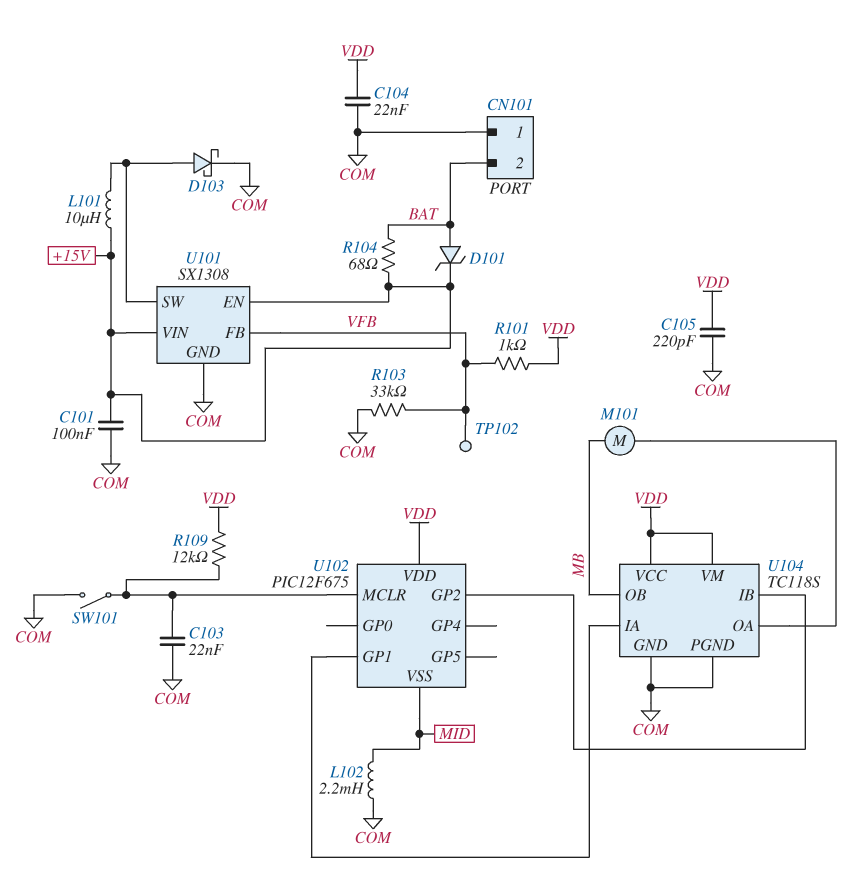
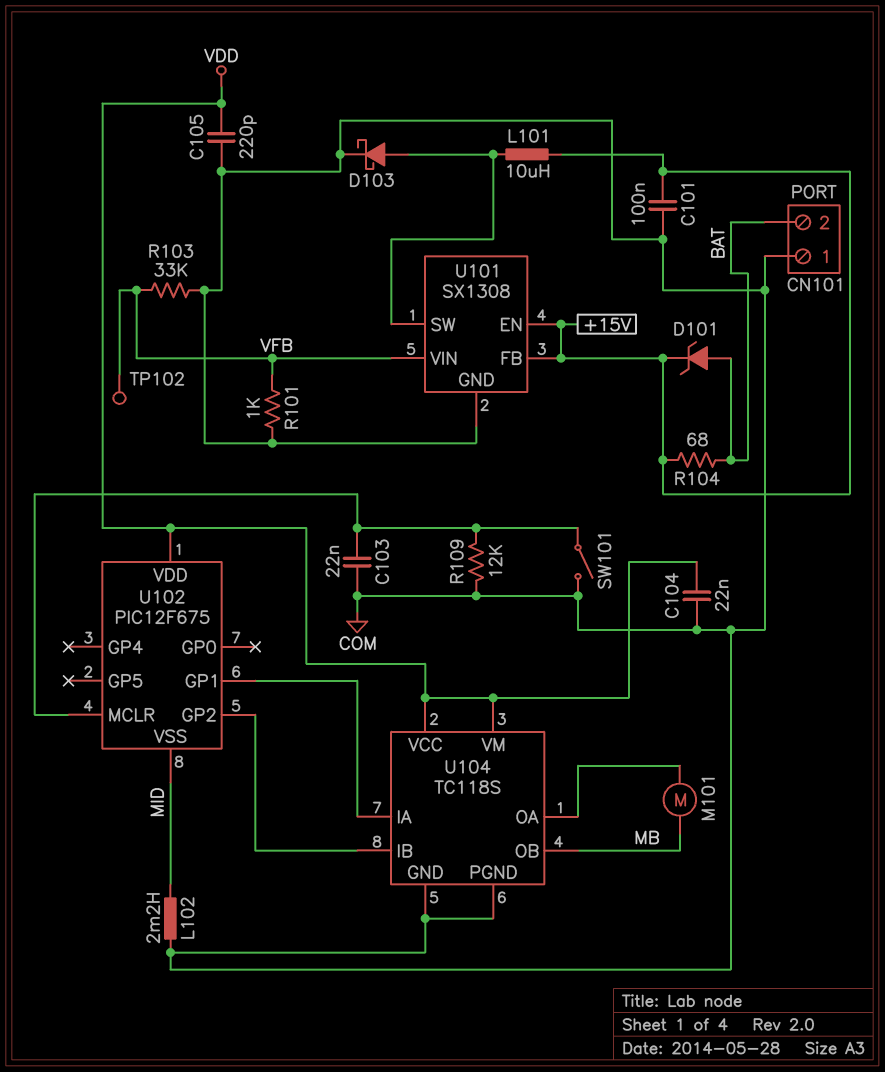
R101: 1k (VDD, VFB) -> 1k (COM, VFB)
R109: 12k (U102/MCLR, VDD) -> 12k (COM, U102/MCLR)
U101 pin FB: VFB -> +15V
U101 pin VIN: +15V -> VFB

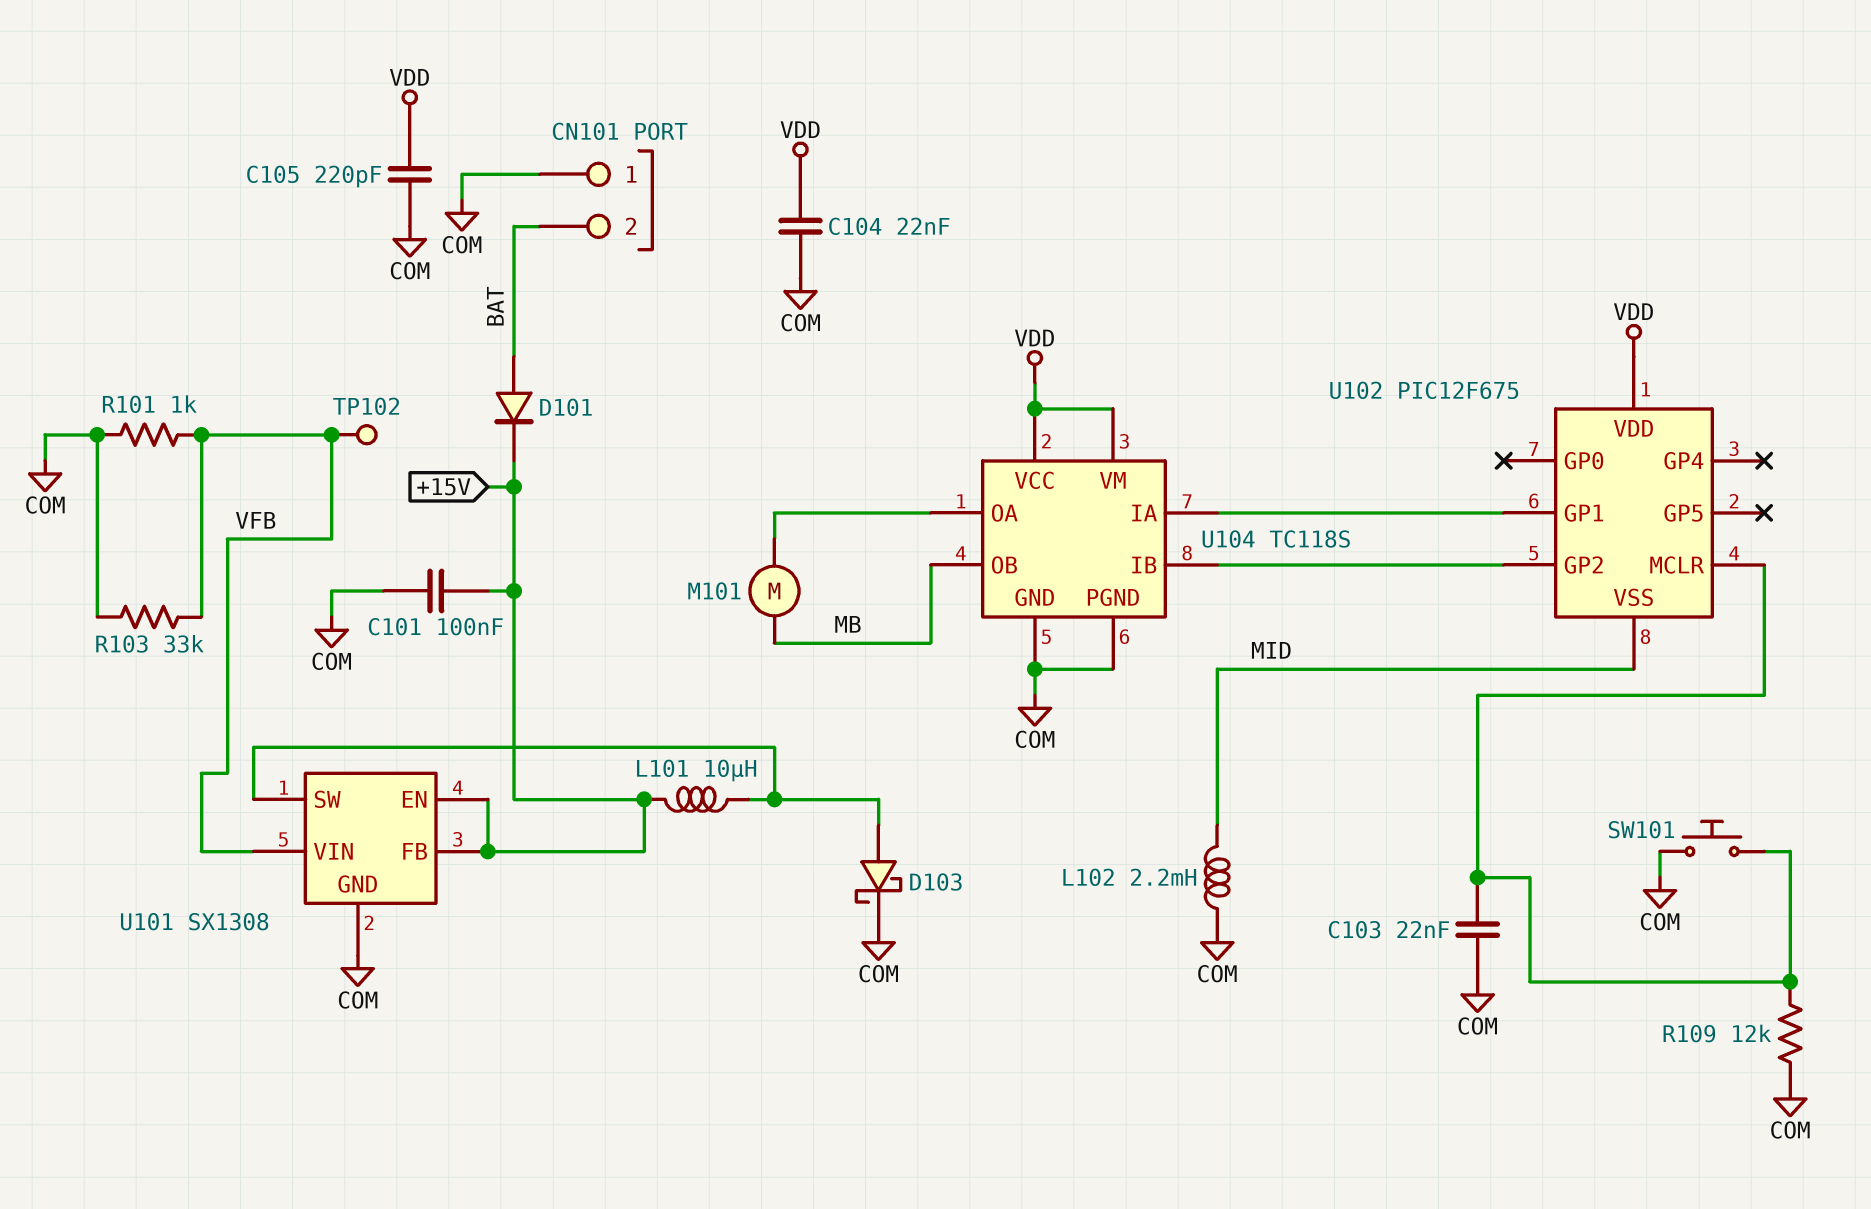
D101: zener (A BAT, K +15V) -> diode (A BAT, K +15V)
R104: 68 (+15V, BAT) -> none
SW101: switch (COM, U102/MCLR) -> button (COM, U102/MCLR)

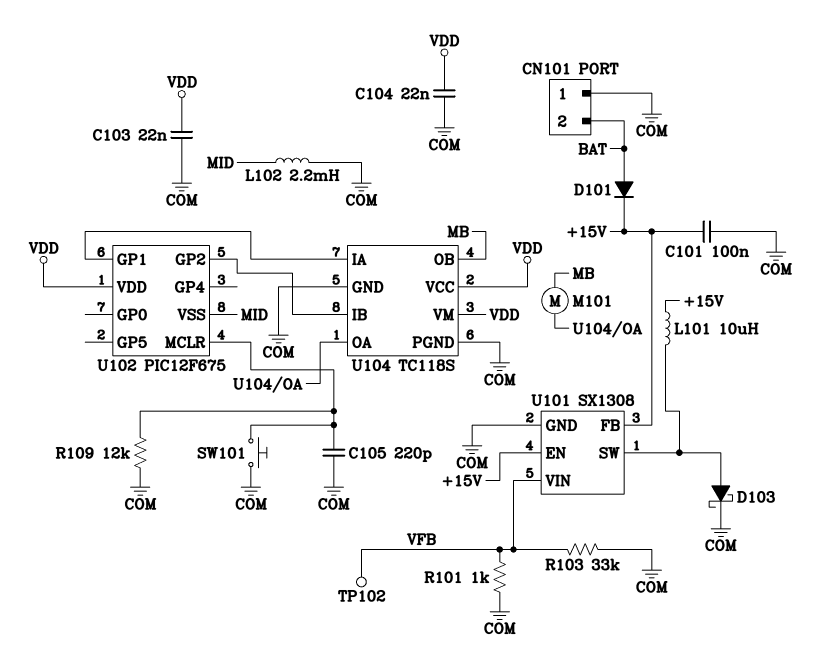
C103: 22nF (COM, U102/MCLR) -> 22nF (COM, VDD)
C105: 220pF (COM, VDD) -> 220pF (COM, U102/MCLR)

